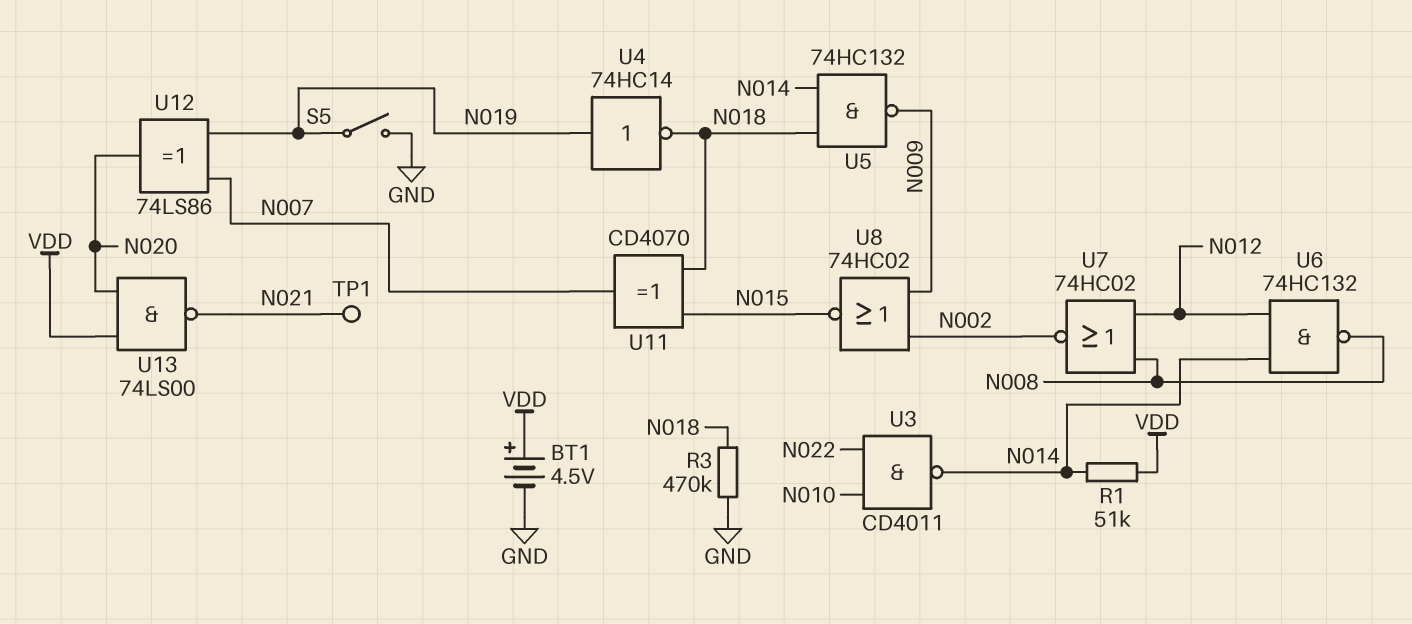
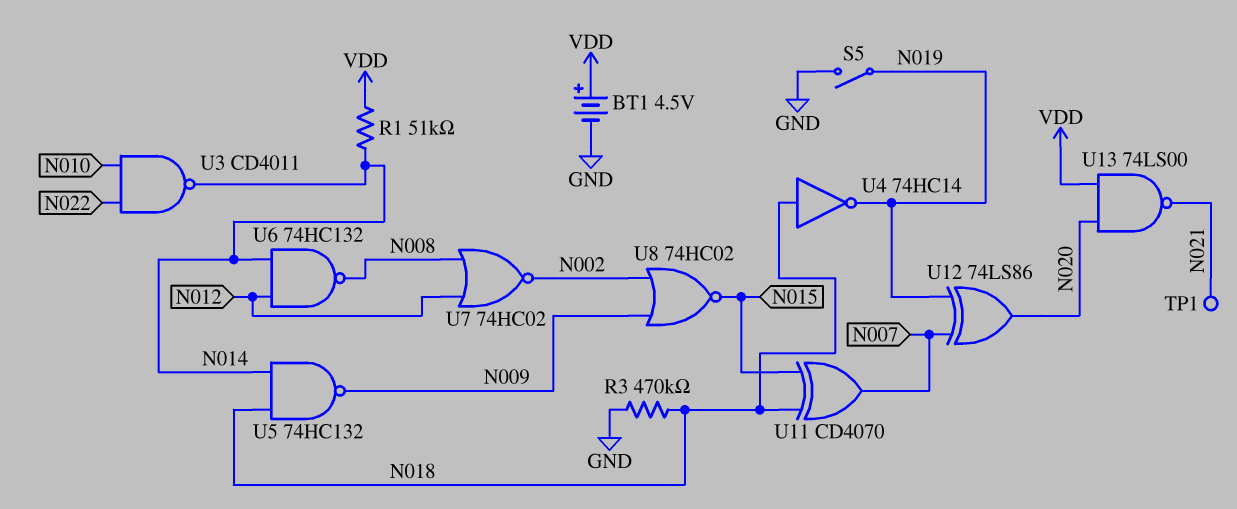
U4: NOT 74HC14 (in N019, out N018) -> NOT 74HC14 (in N018, out N019)

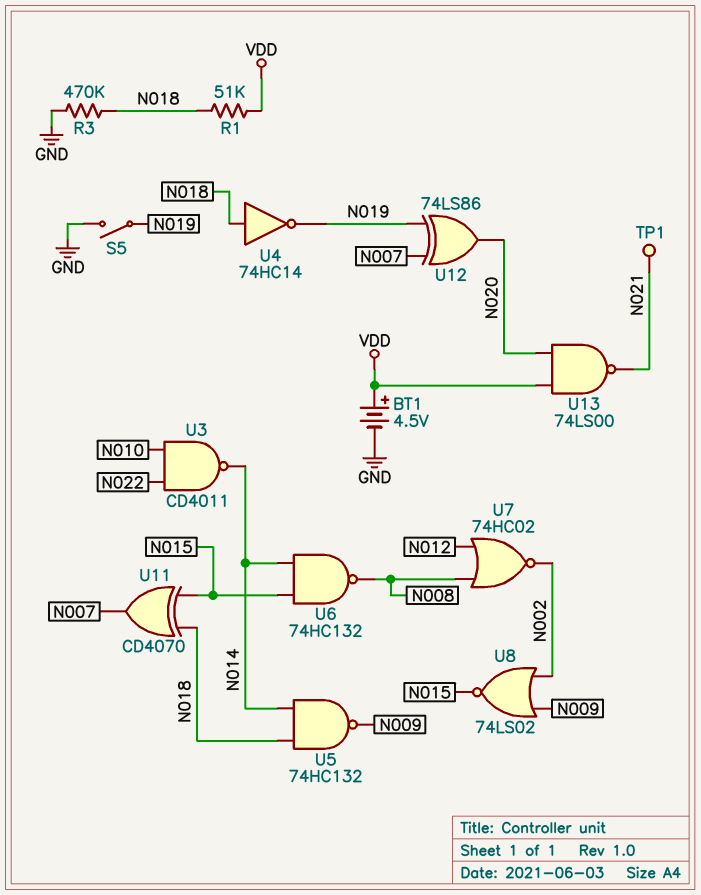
R1: 51k (N014, VDD) -> 51k (N018, VDD)
U6: NAND 74HC132 (in N012, in N014, out N008) -> NAND 74HC132 (in N014, in N015, out N008)
U8: NOR 74HC02 (in N002, in N009, out N015) -> NOR 74LS02 (in N002, in N009, out N015)

